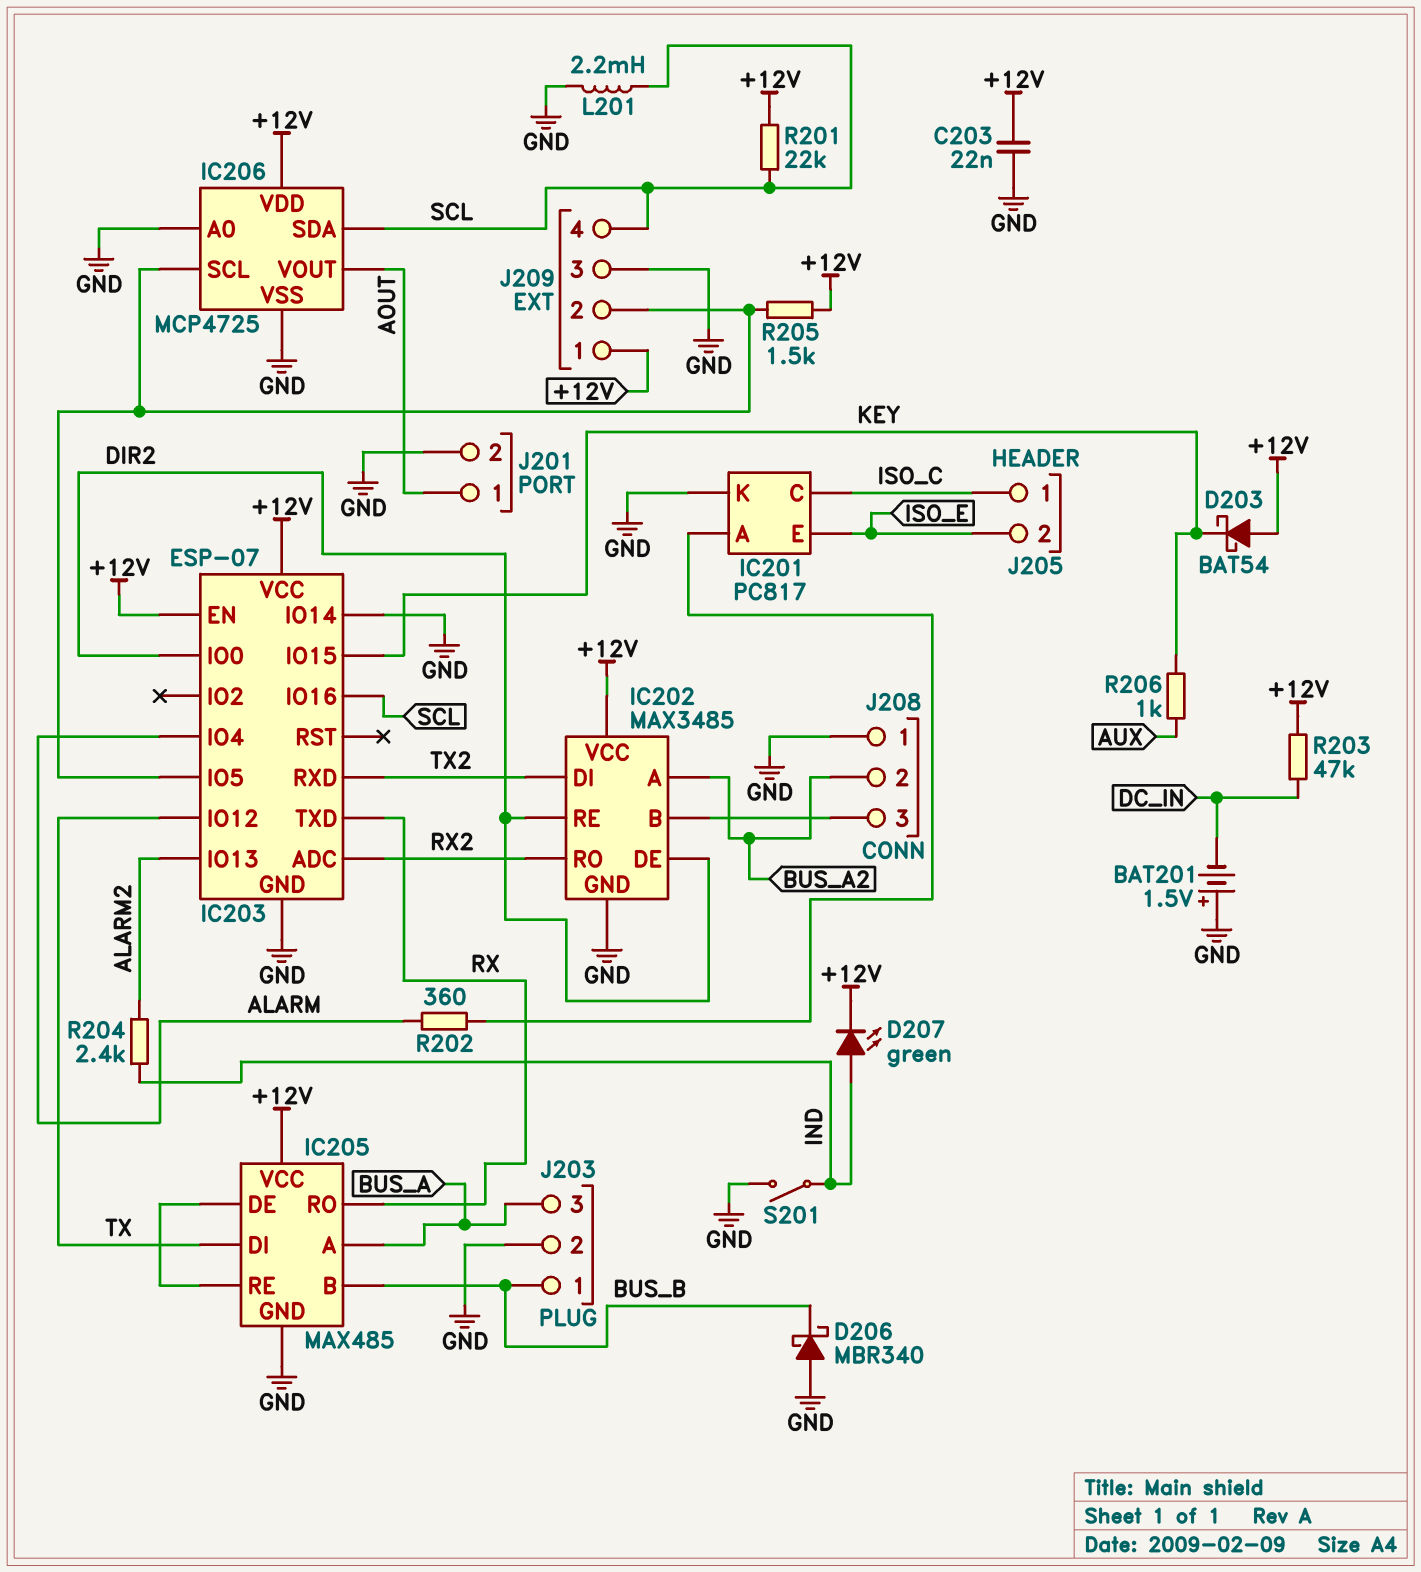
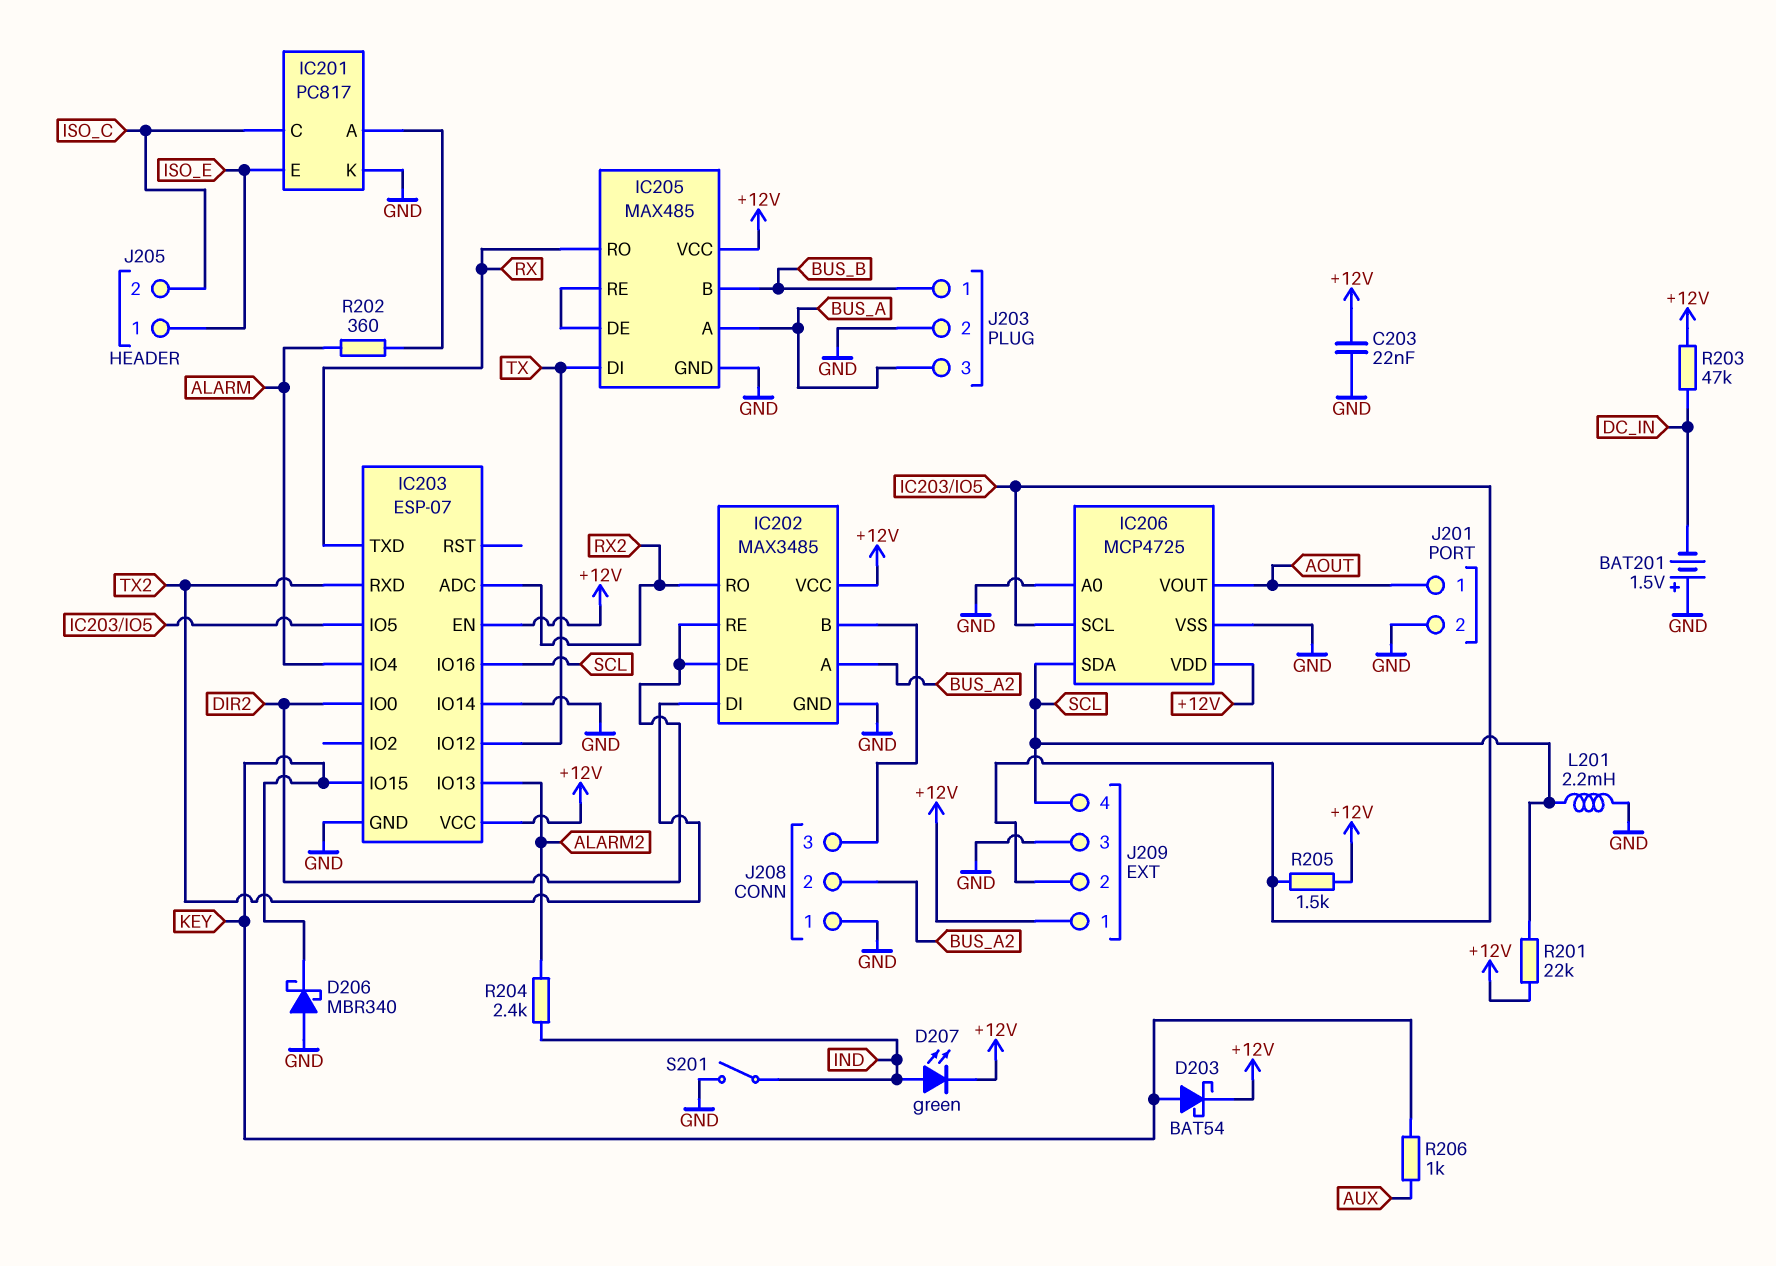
D203: schottky BAT54 (A +12V, K KEY) -> schottky BAT54 (A KEY, K +12V)
D206: schottky MBR340 (A GND, K BUS_B) -> schottky MBR340 (A GND, K KEY)
J205 pin 1: ISO_C -> ISO_E
J205 pin 2: ISO_E -> ISO_C

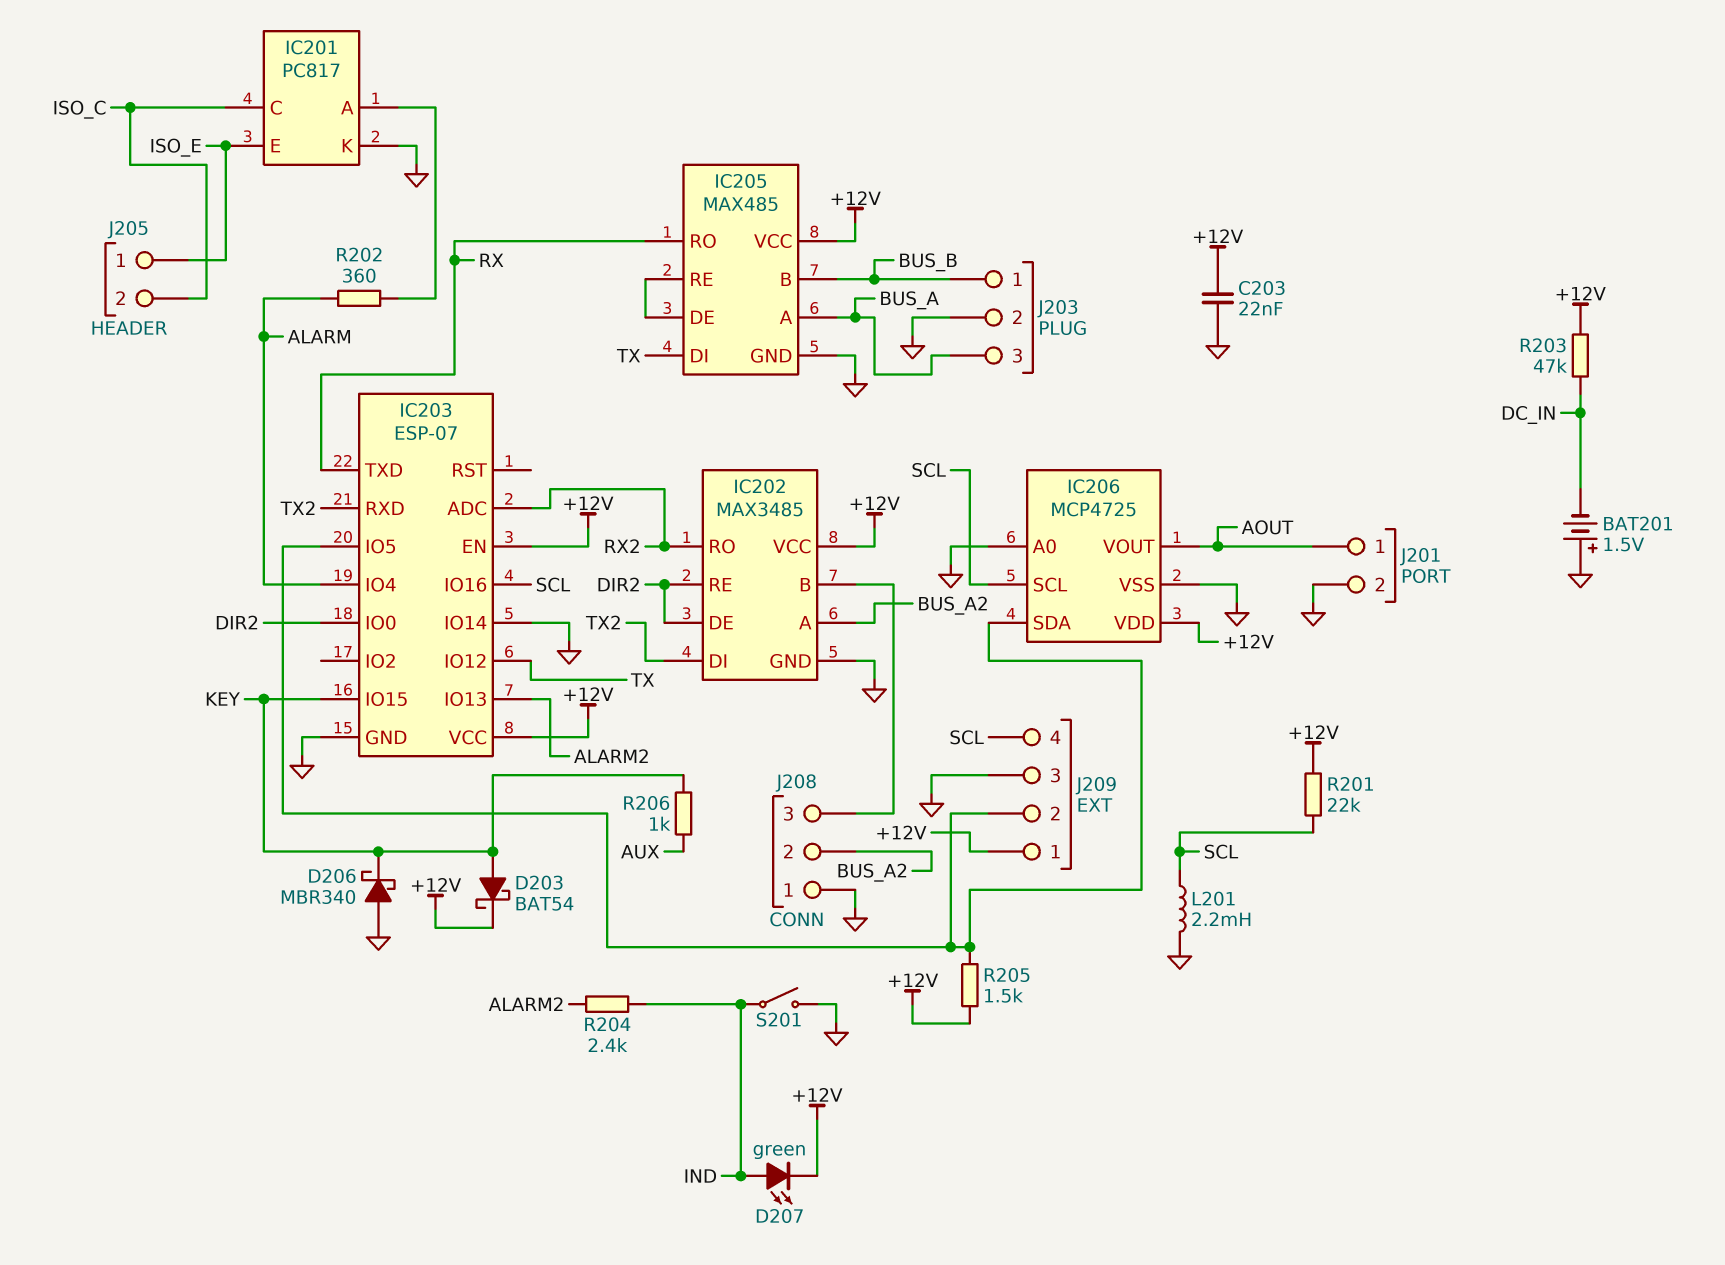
IC206 pin SCL: IC203/IO5 -> SCL
IC206 pin SDA: SCL -> IC203/IO5

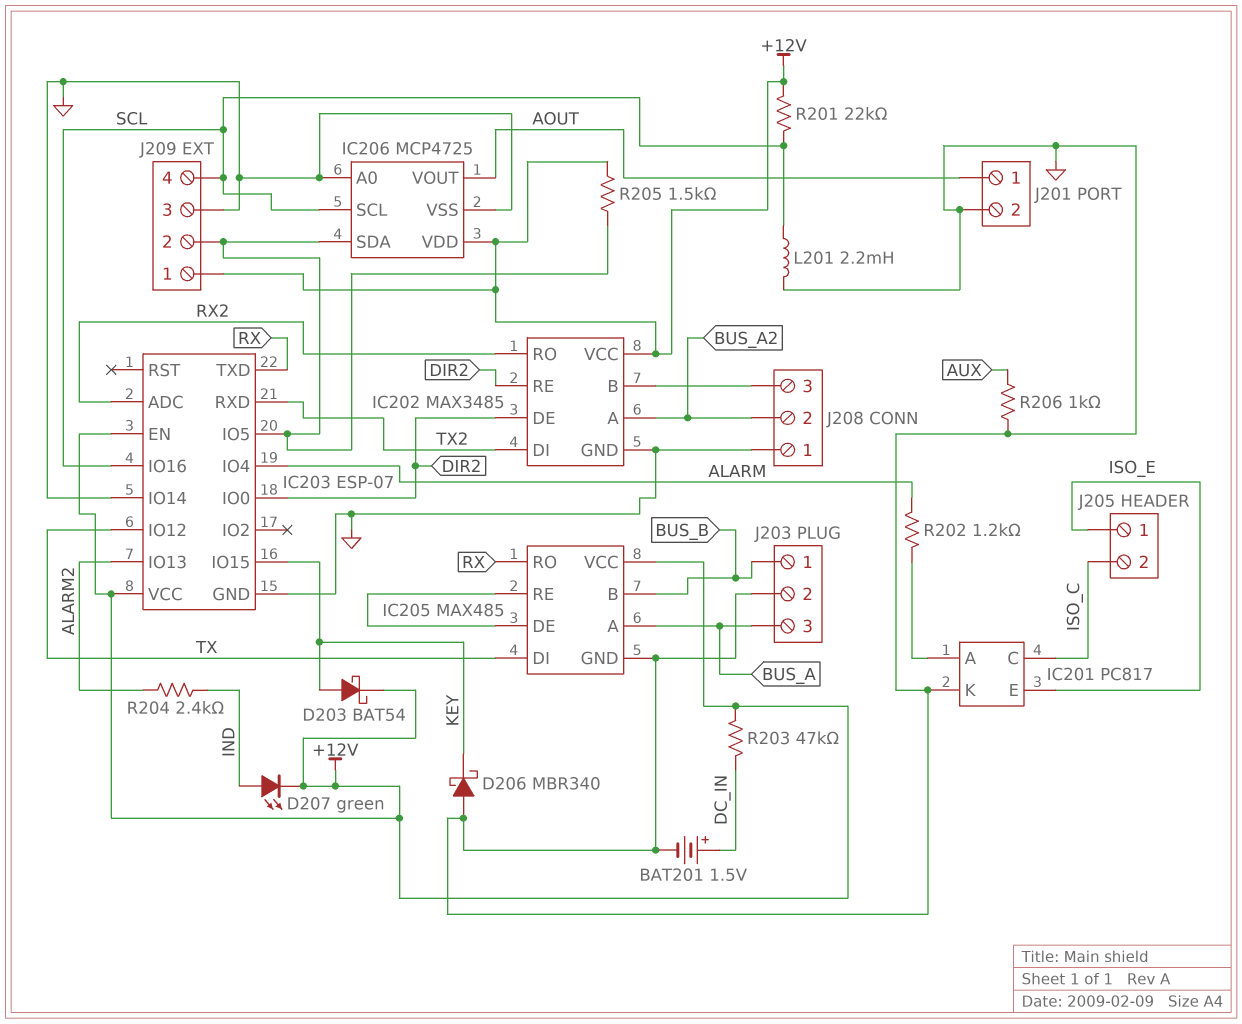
BAT201: 1.5V (plus GND, minus DC_IN) -> 1.5V (plus DC_IN, minus GND)
C203: 22nF (+12V, GND) -> none
R202: 360 (ALARM, IC201/A) -> 1.2k (ALARM, IC201/A)
R206: 1k (AUX, KEY) -> 1k (AUX, GND)
S201: switch (GND, IND) -> none

